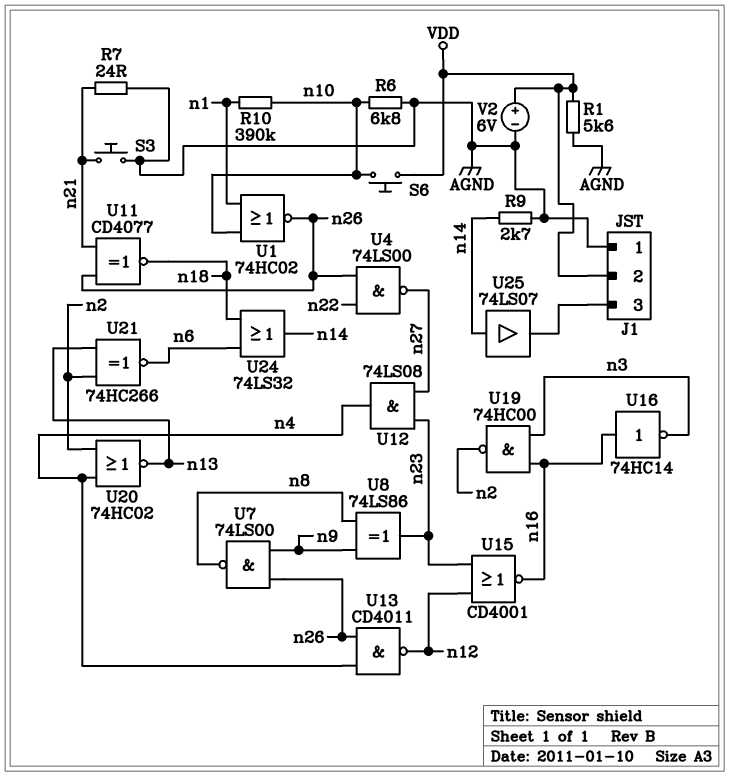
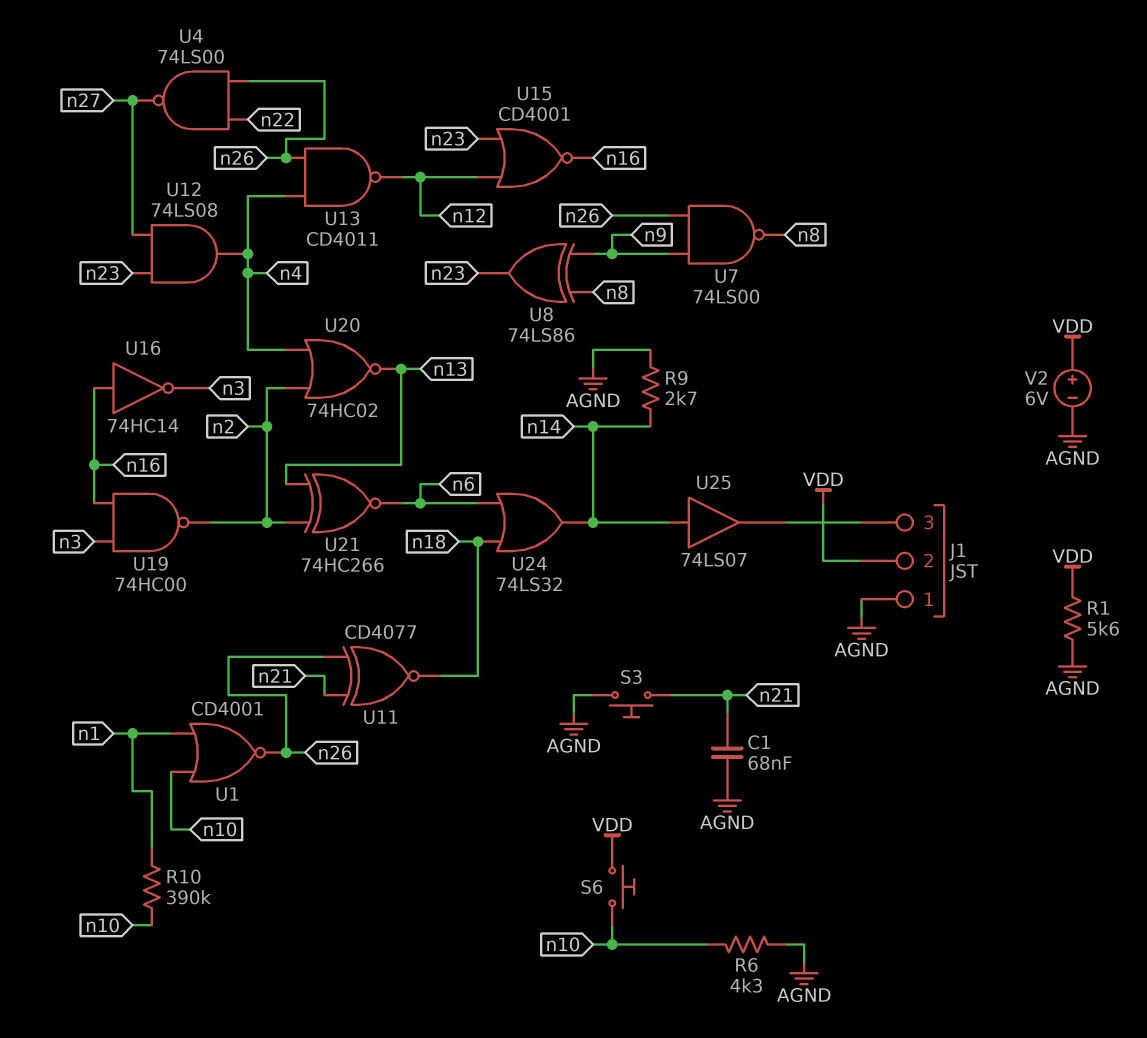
C1: none -> 68nF (AGND, n21)
R6: 6.8k (AGND, n10) -> 4.3k (AGND, n10)
R7: 24 (AGND, n21) -> none
U1: NOR 74HC02 (in n1, in n10, out n26) -> NOR CD4001 (in n1, in n10, out n26)

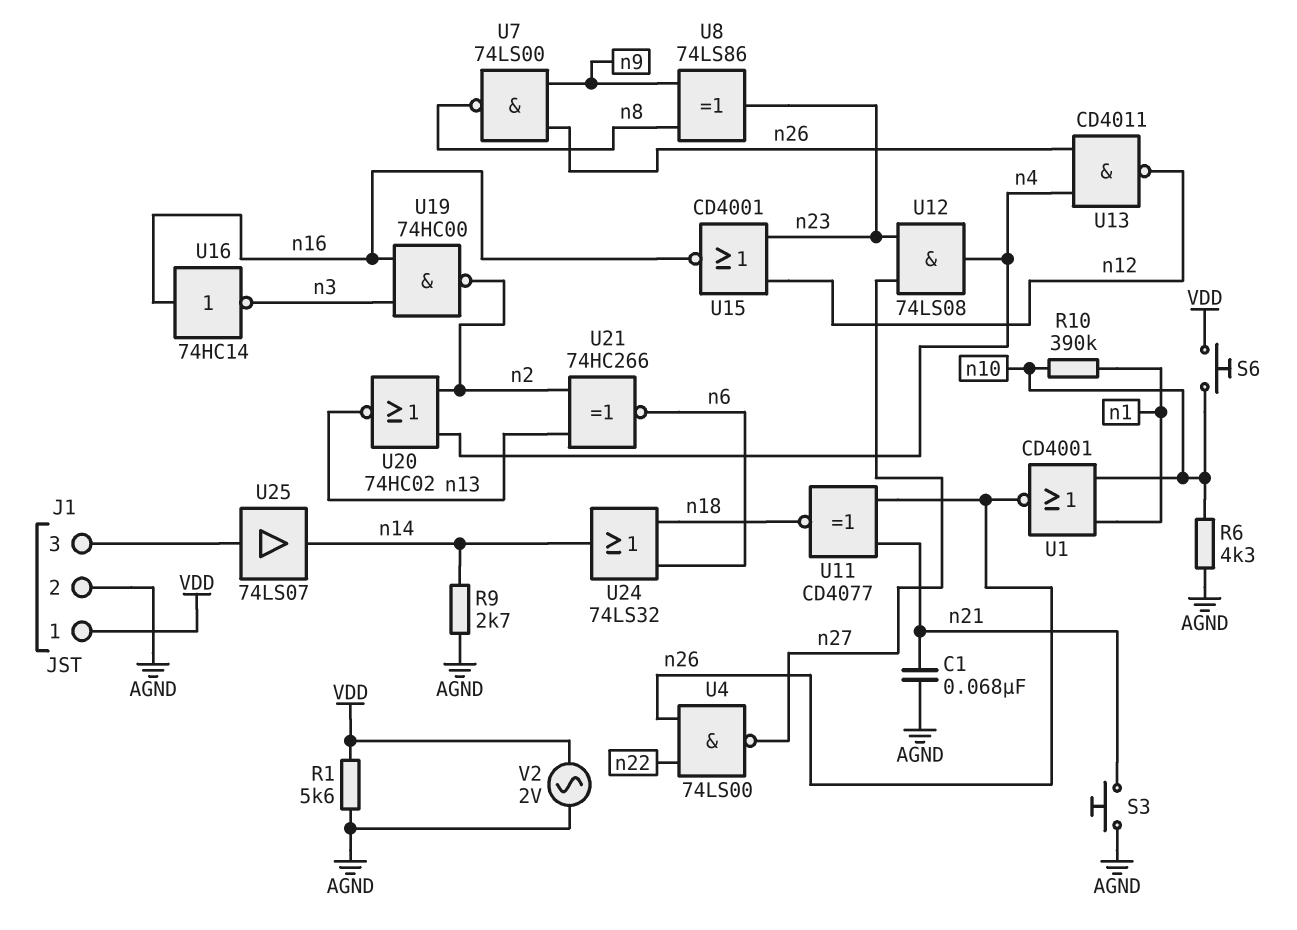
J1 pin 1: AGND -> VDD
J1 pin 2: VDD -> AGND
U25: buffer 74LS07 (in n14, out J1/3) -> buffer 74LS07 (in J1/3, out n14)
V2: 6V (plus VDD, minus AGND) -> AC 2V (AGND, VDD)

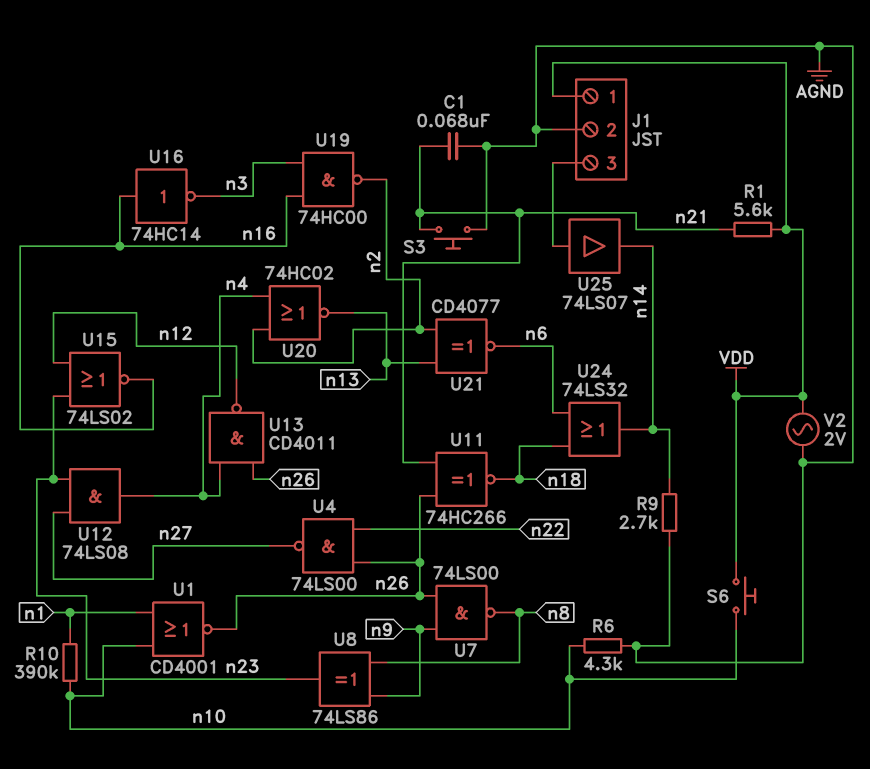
R1: 5.6k (AGND, VDD) -> 5.6k (VDD, n21)
U11: XNOR CD4077 (in n21, in n26, out n18) -> XNOR 74HC266 (in n21, in n26, out n18)
U15: NOR CD4001 (in n12, in n23, out n16) -> NOR 74LS02 (in n12, in n23, out n16)
U21: XNOR 74HC266 (in n2, in n13, out n6) -> XNOR CD4077 (in n2, in n13, out n6)

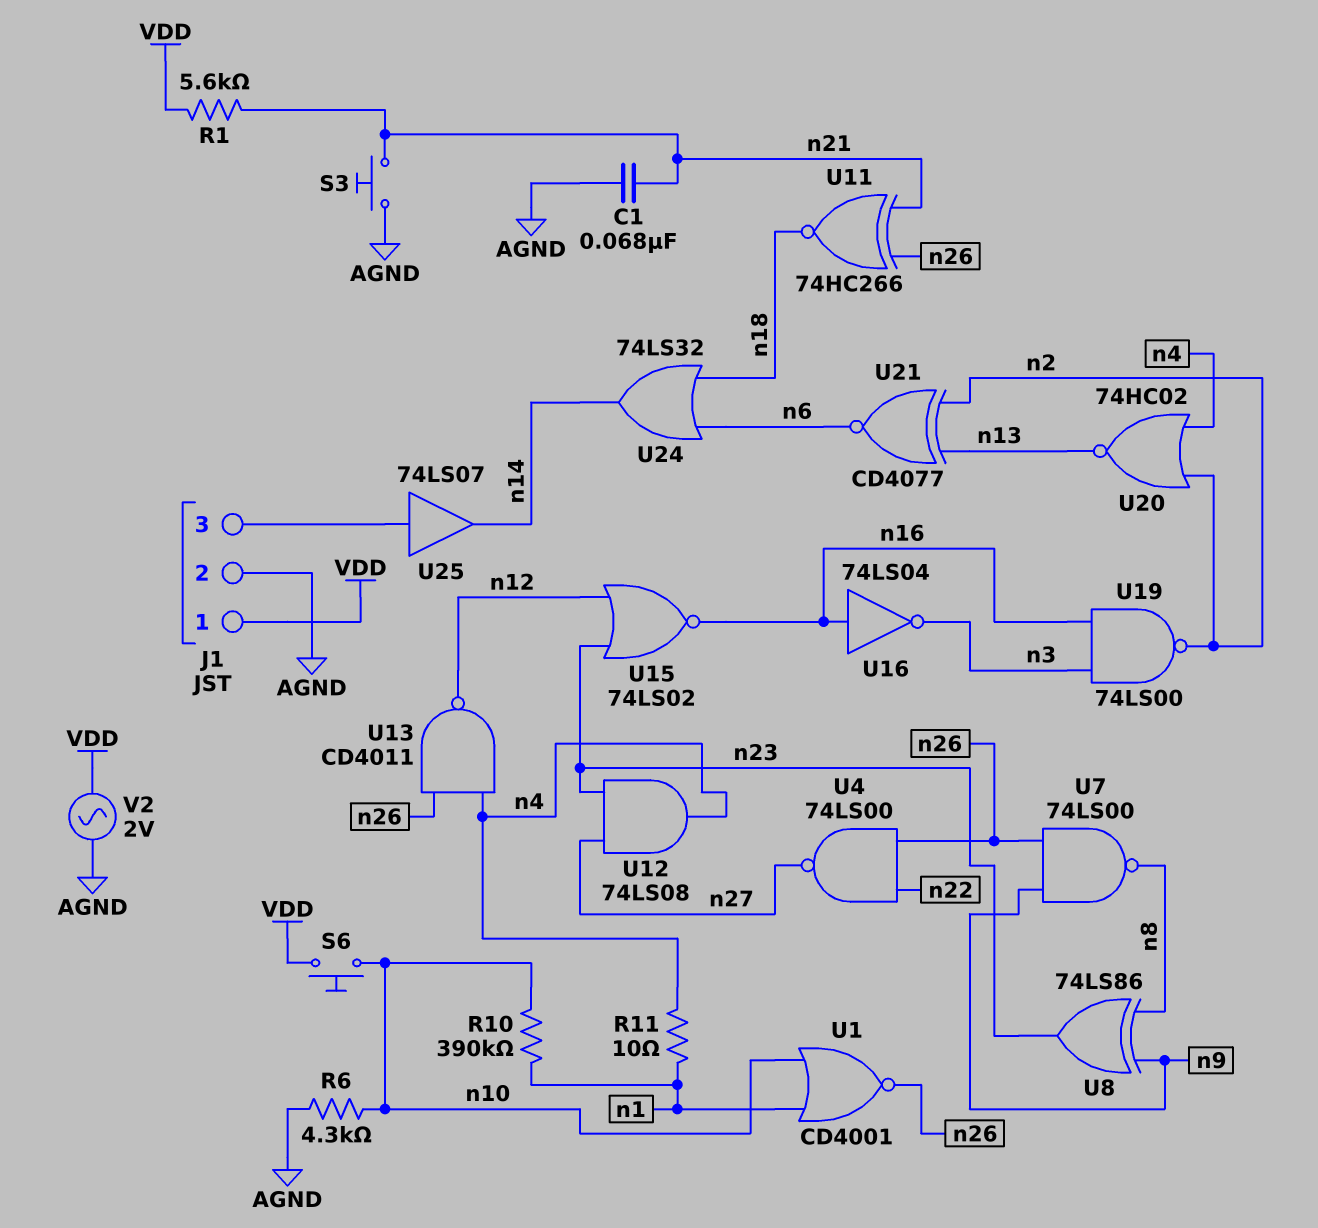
R9: 2.7k (AGND, n14) -> none
R11: none -> 10 (n1, n4)
U16: NOT 74HC14 (in n16, out n3) -> NOT 74LS04 (in n16, out n3)
U19: NAND 74HC00 (in n3, in n16, out n2) -> NAND 74LS00 (in n3, in n16, out n2)

